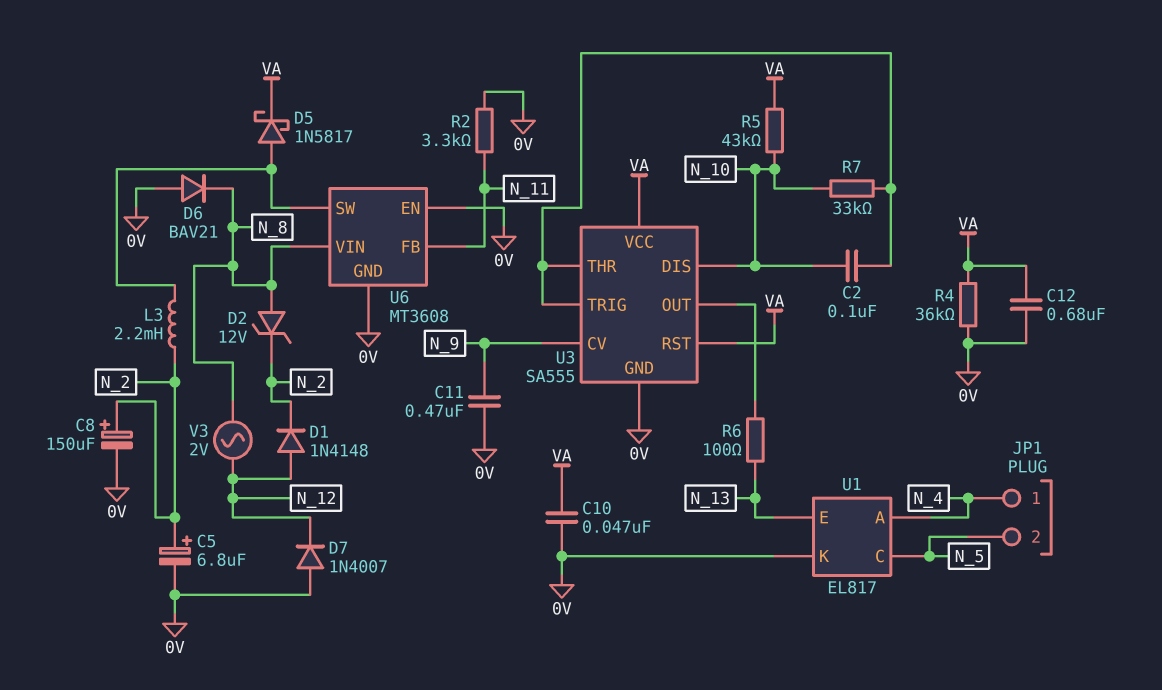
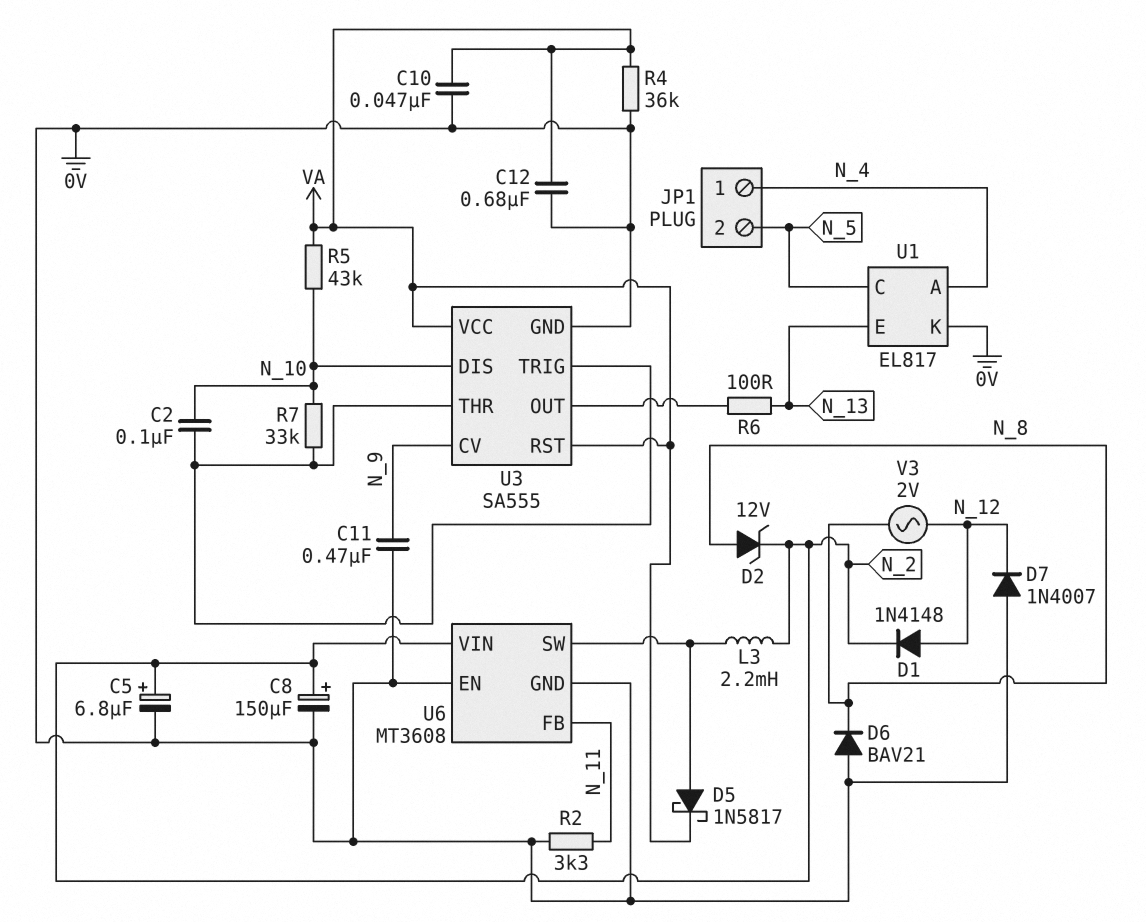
U6 pin VIN: N_8 -> N_2

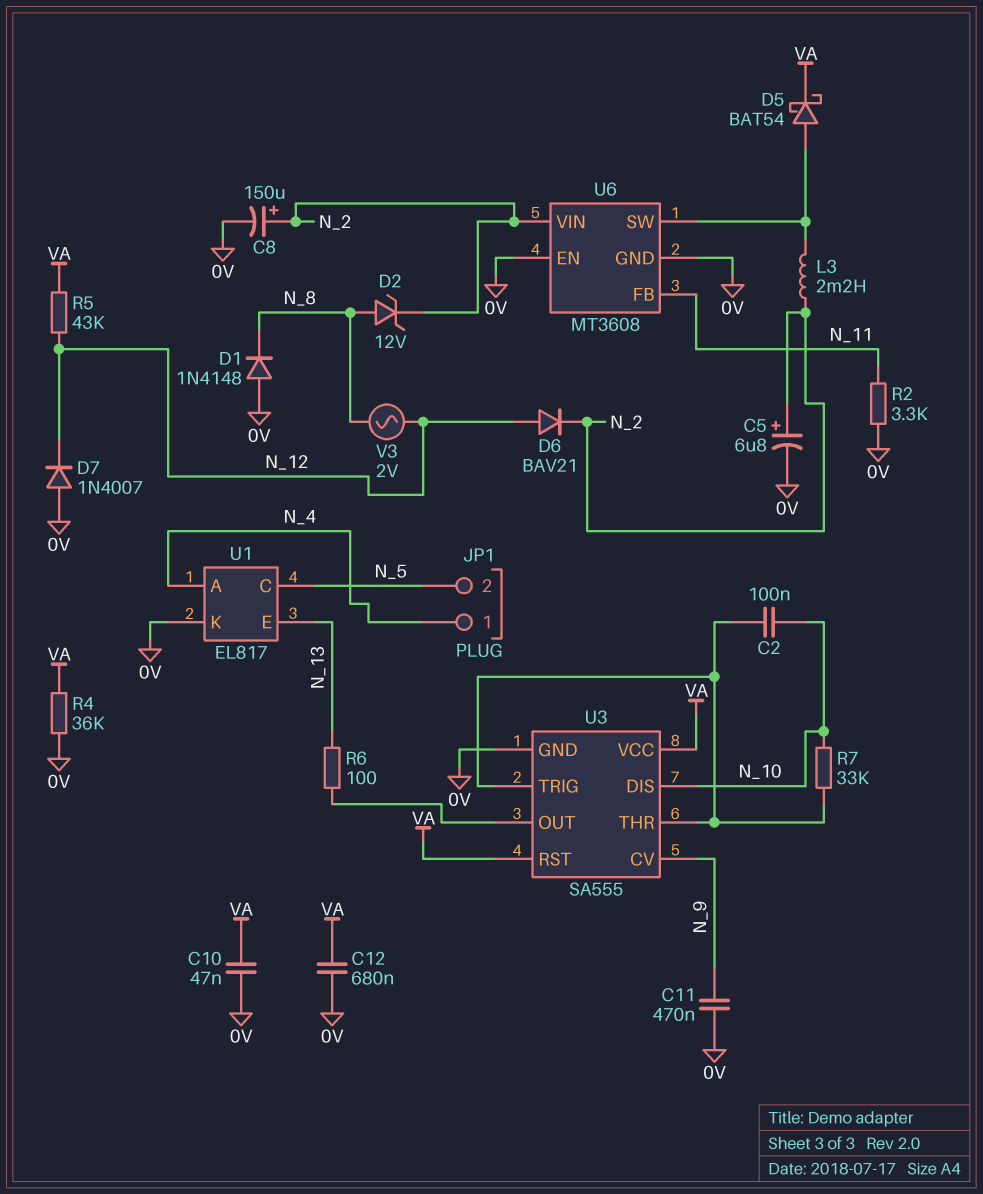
D1: diode 1N4148 (A N_12, K N_2) -> diode 1N4148 (A 0V, K N_8)
D5: schottky 1N5817 (A U6/SW, K VA) -> schottky BAT54 (A U6/SW, K VA)
D6: diode BAV21 (A 0V, K N_8) -> diode BAV21 (A N_12, K N_2)
R5: 43k (N_10, VA) -> 43k (N_12, VA)

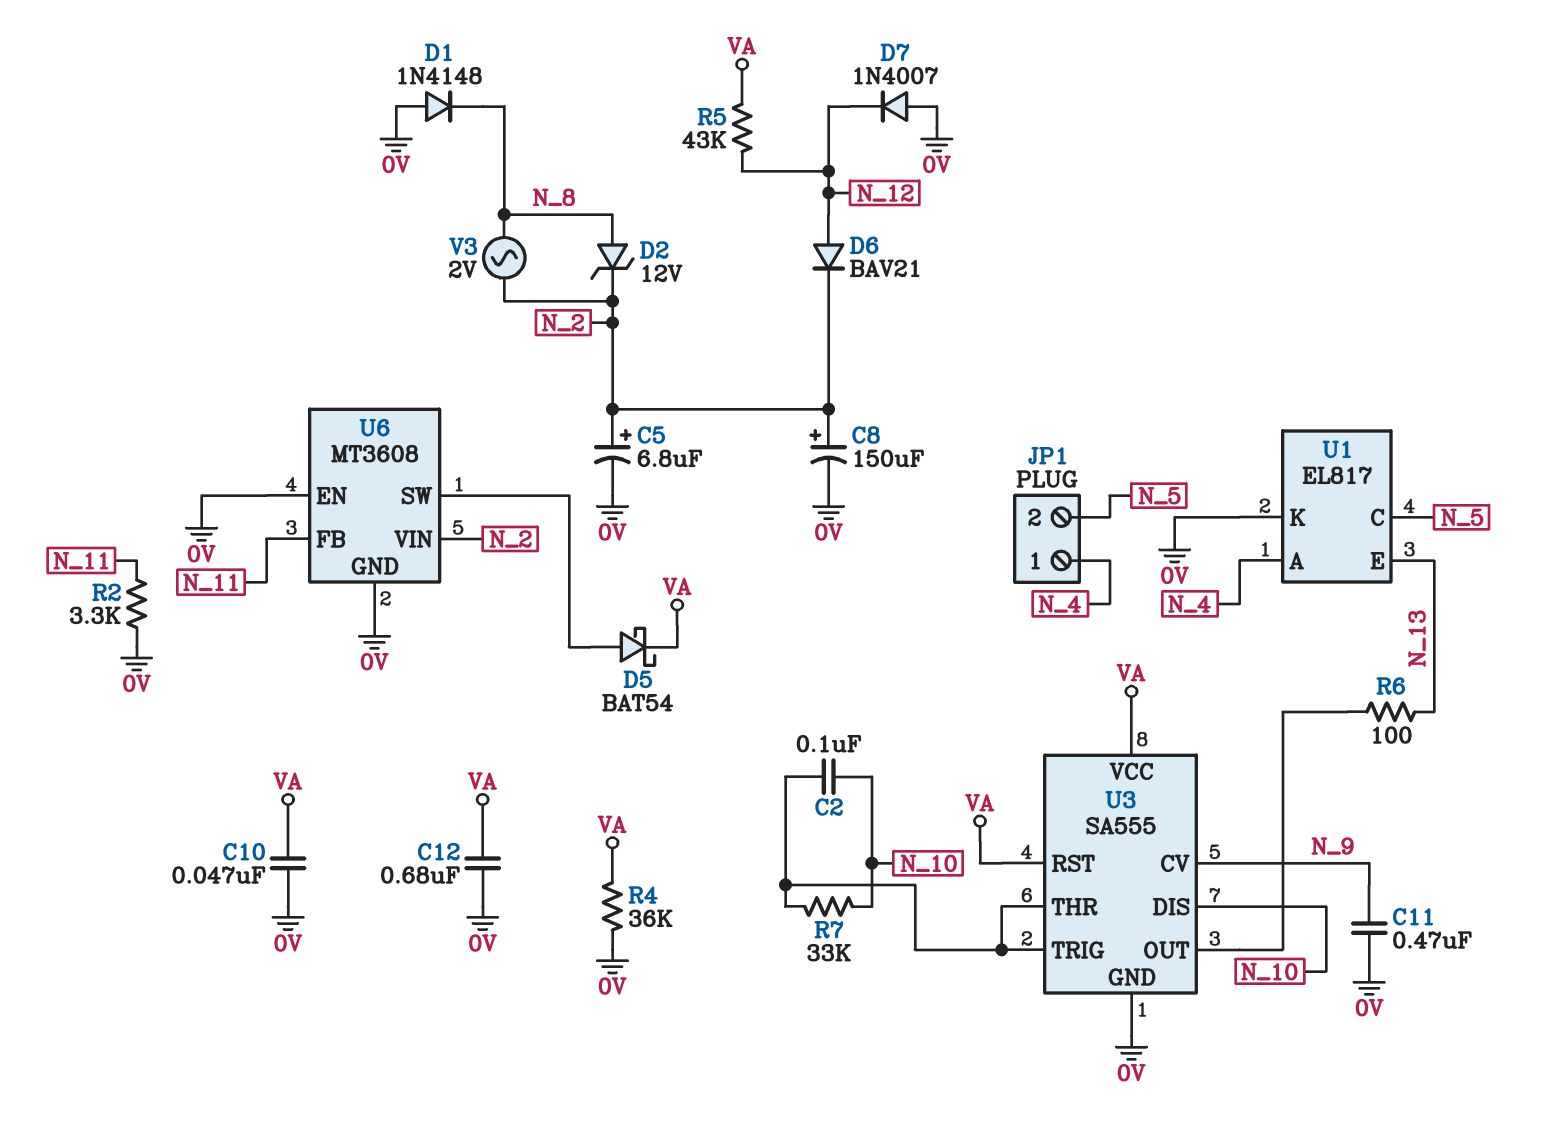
L3: 2.2mH (N_2, U6/SW) -> none
V3: AC 2V (N_8, N_12) -> AC 2V (N_2, N_8)

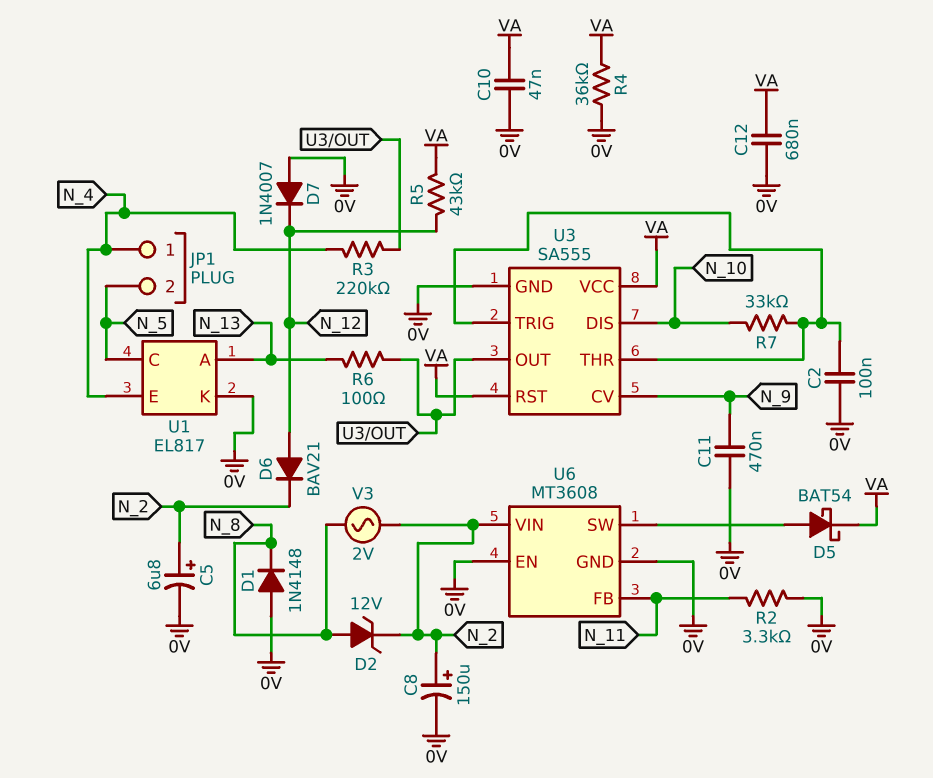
C2: 100nF (N_10, U3/THR) -> 100nF (0V, U3/THR)
R3: none -> 220k (N_4, U3/OUT)
U1 pin A: N_4 -> N_13
U1 pin E: N_13 -> N_4

